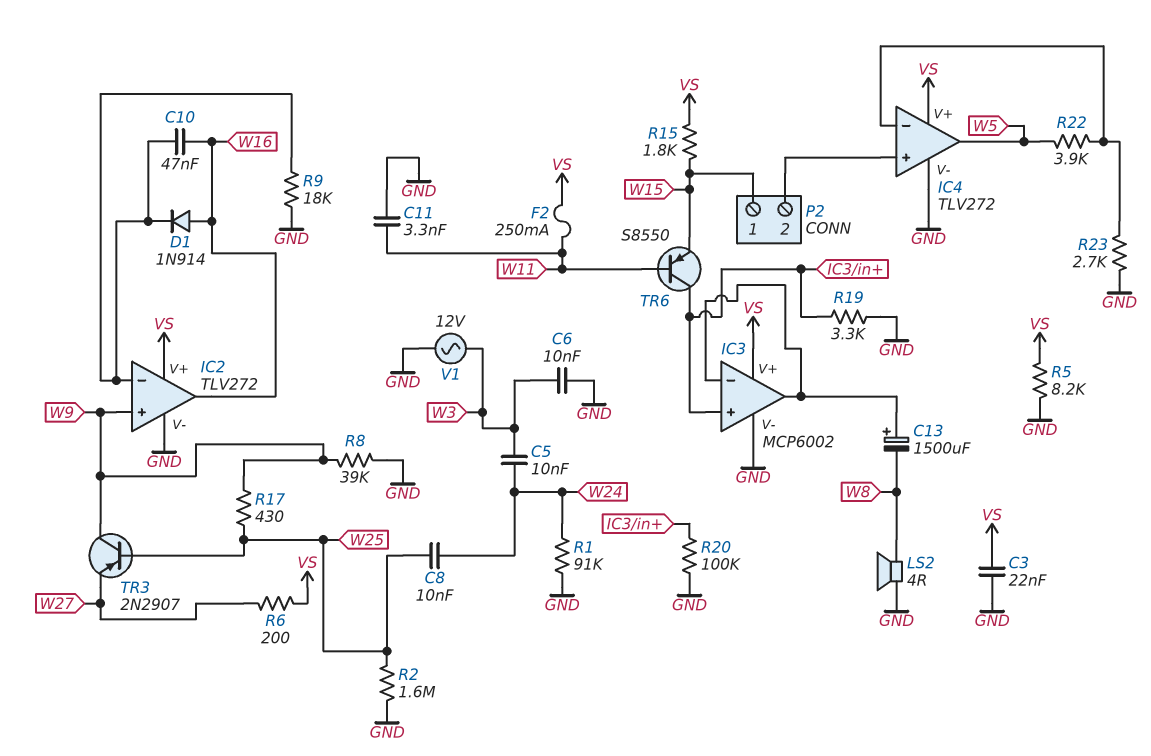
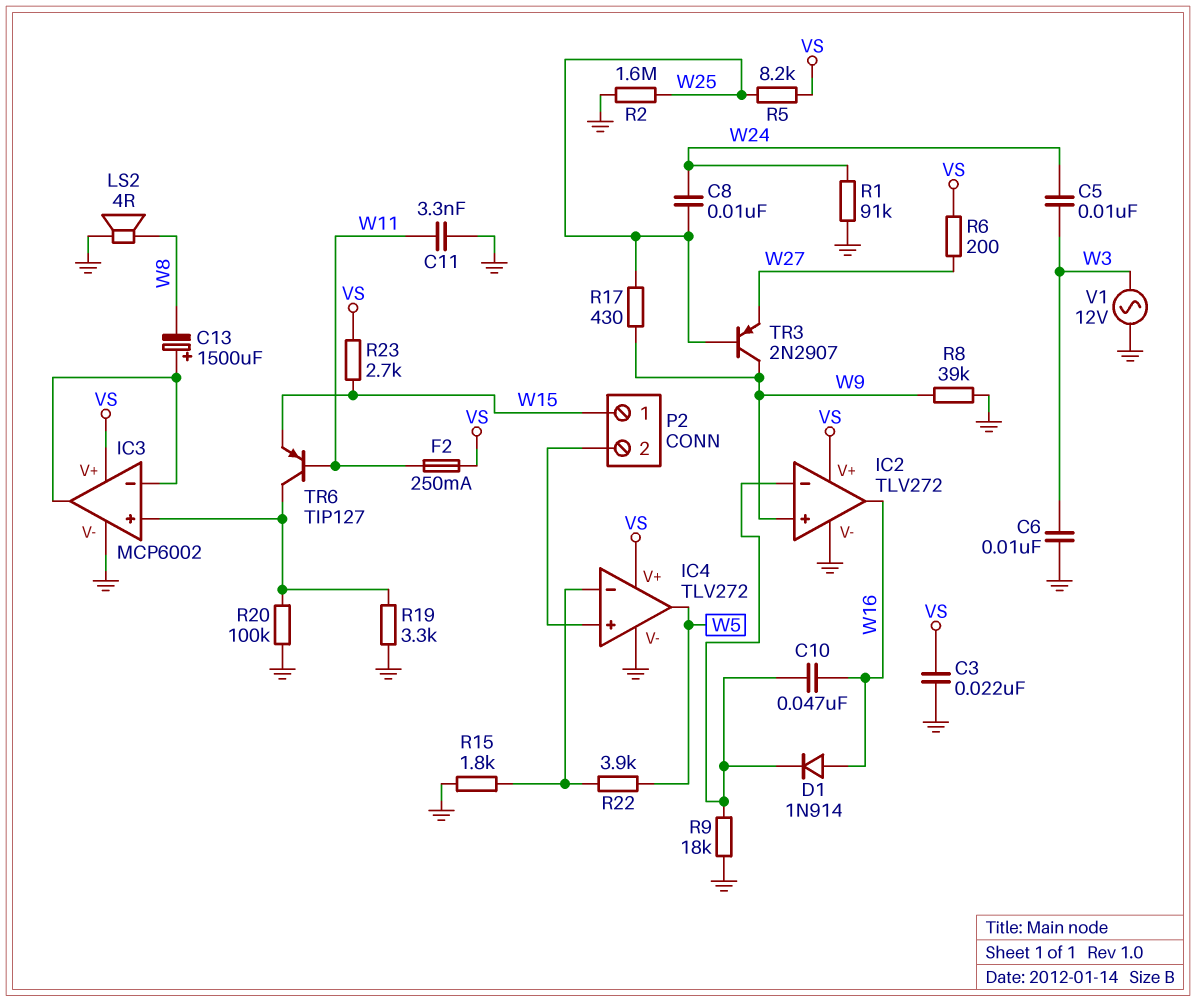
R5: 8.2k (GND, VS) -> 8.2k (VS, W25)
R15: 1.8k (VS, W15) -> 1.8k (GND, IC4/in-)
R23: 2.7k (GND, IC4/in-) -> 2.7k (VS, W15)
TR6: PNP S8550 (B W11, C IC3/in+, E W15) -> PNP TIP127 (B W11, C IC3/in+, E W15)

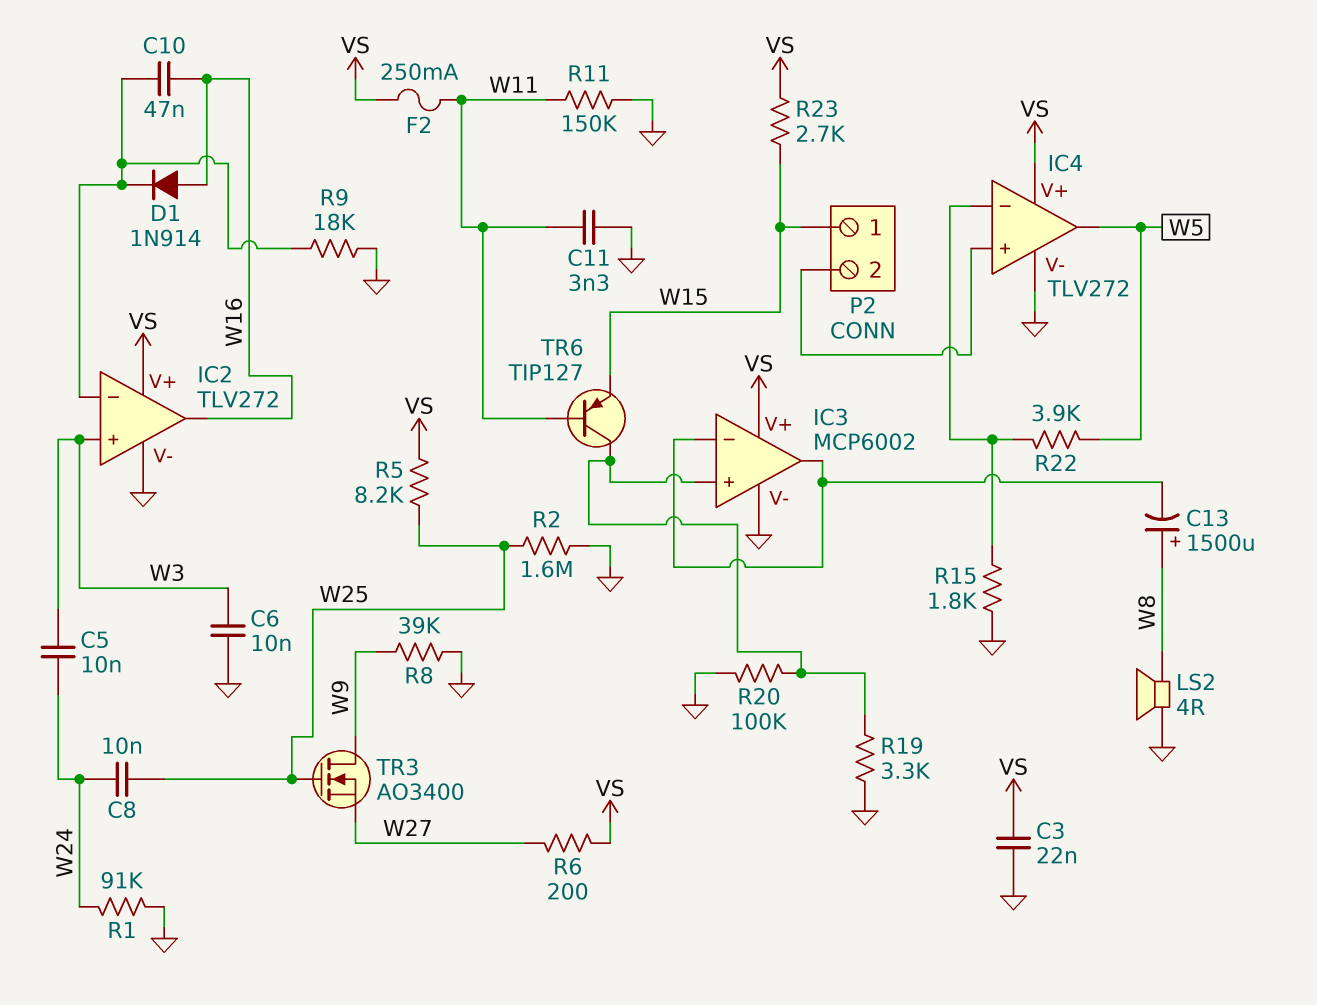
C13: 1500uF (plus IC3/in-, minus W8) -> 1500uF (plus W8, minus IC3/in-)
IC2 pin in+: W9 -> W3
R11: none -> 150k (GND, W11)
R17: 430 (W9, W25) -> none
TR3: PNP 2N2907 (B W25, C W9, E W27) -> NMOS AO3400 (G W25, D W9, S W27)
V1: AC 12V (GND, W3) -> none

